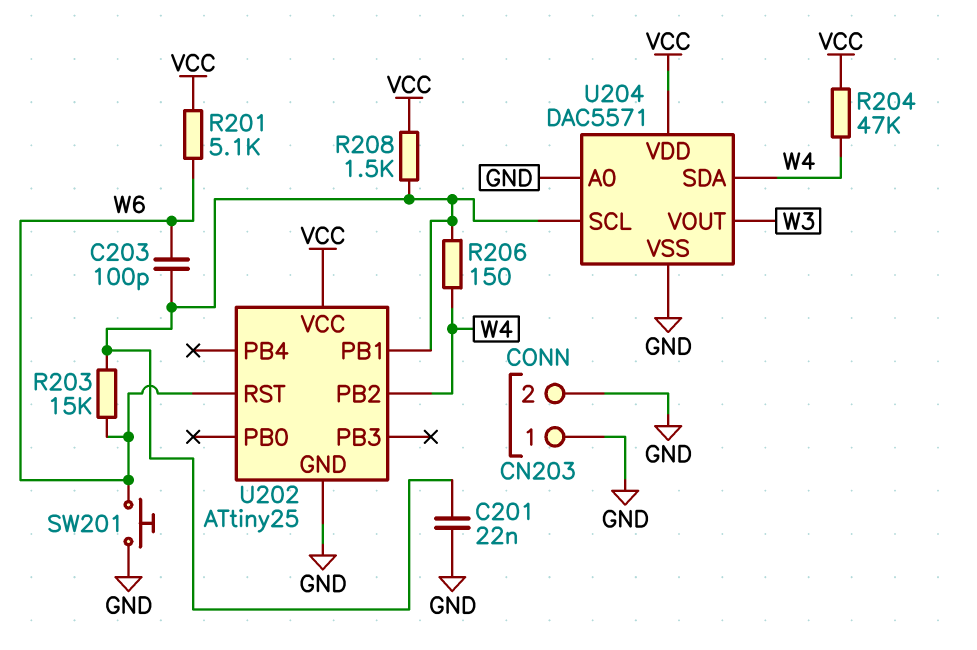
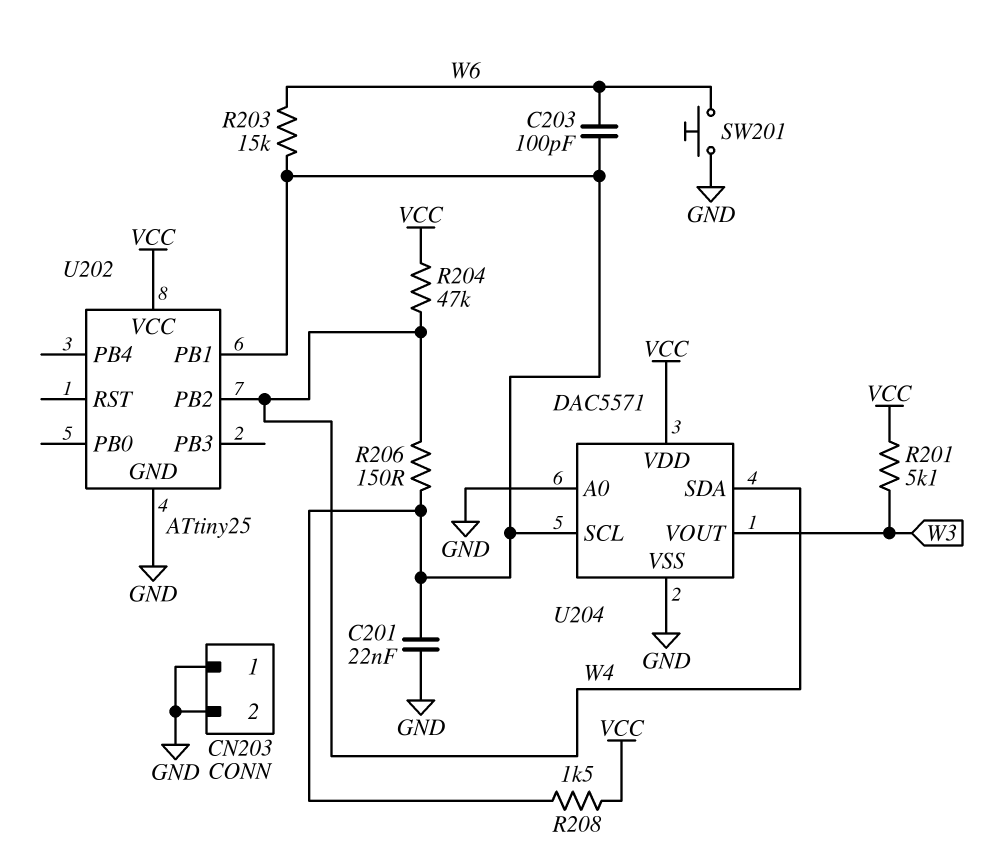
R201: 5.1k (VCC, W6) -> 5.1k (VCC, W3)
U202 pin RST: W6 -> none

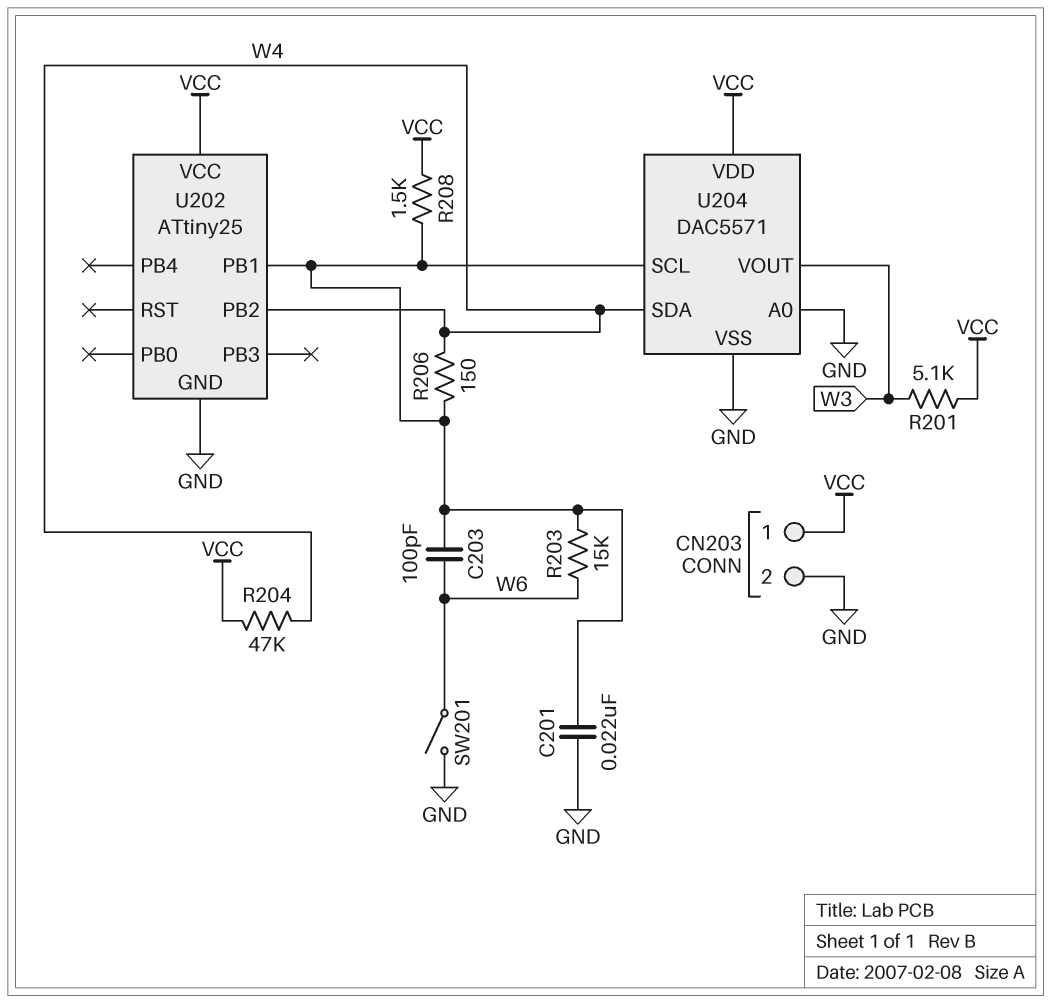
CN203 pin 1: GND -> VCC
SW201: button (GND, W6) -> switch (GND, W6)

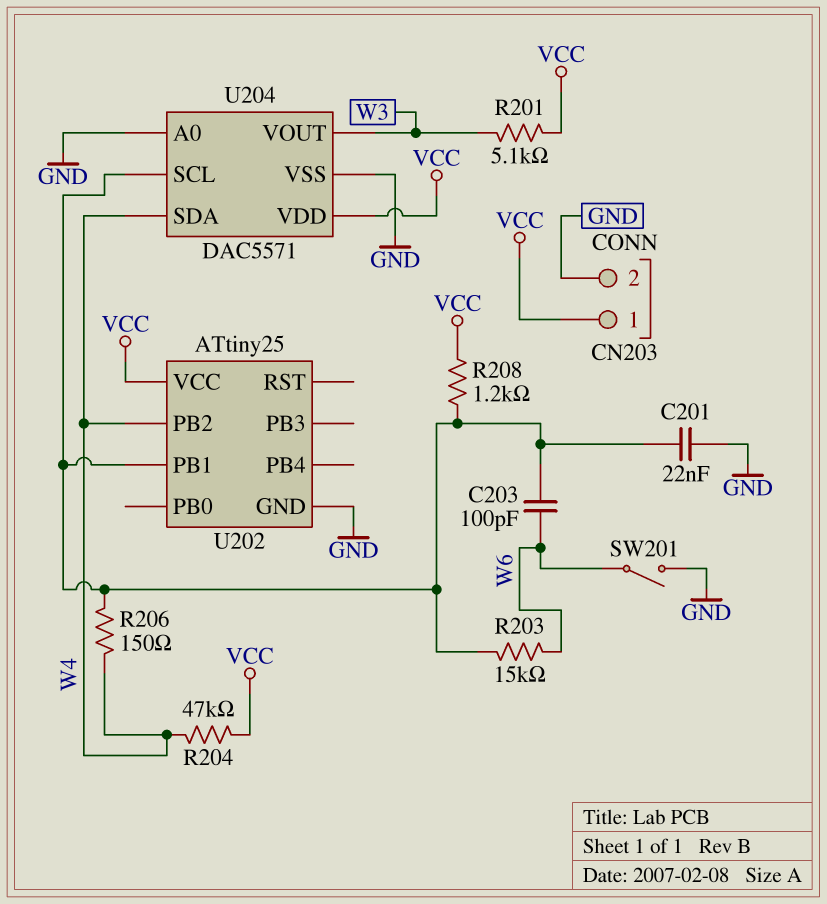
R208: 1.5k (U202/PB1, VCC) -> 1.2k (U202/PB1, VCC)

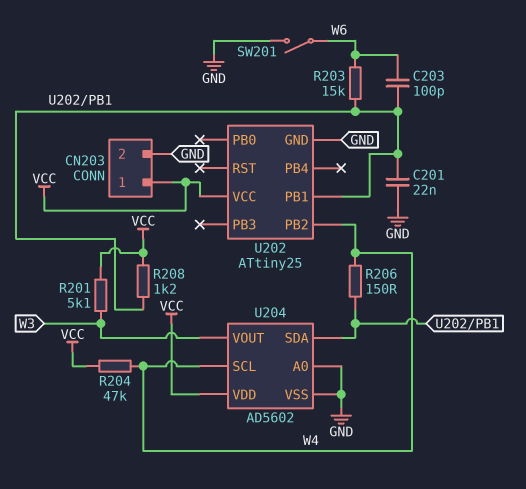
U204: DAC5571 -> AD5602
U204 pin SCL: U202/PB1 -> W4
U204 pin SDA: W4 -> U202/PB1

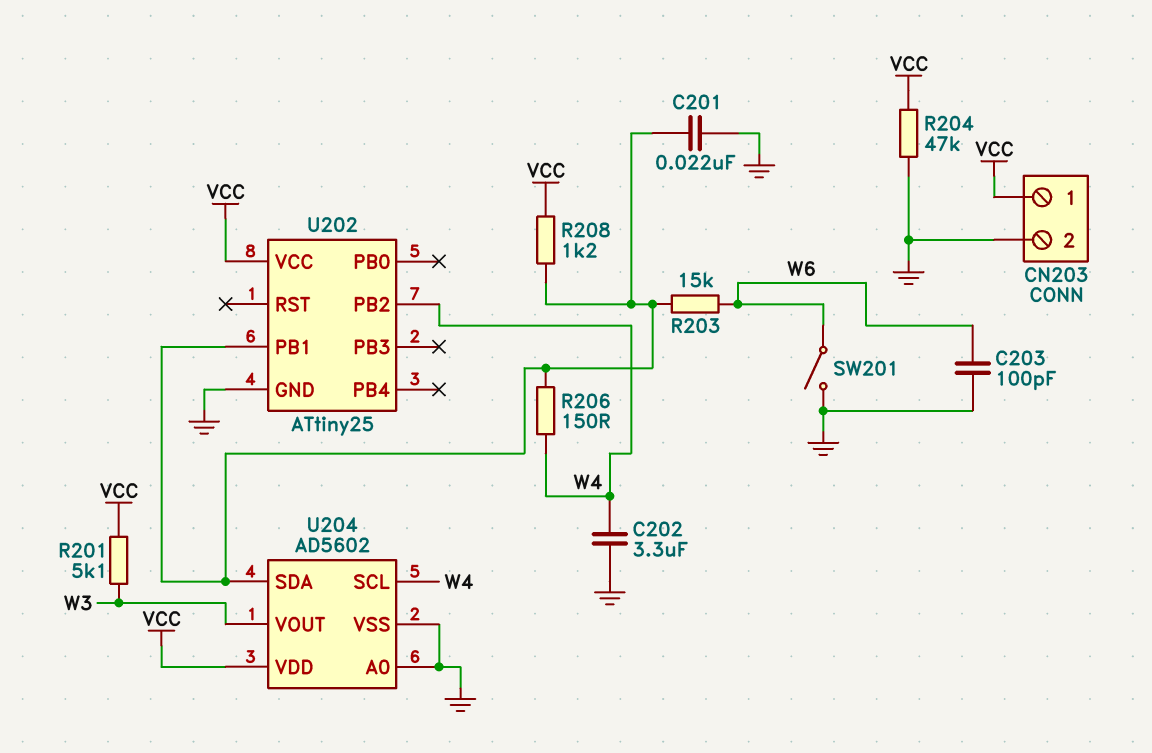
C202: none -> 3.3uF (GND, W4)
C203: 100pF (U202/PB1, W6) -> 100pF (GND, W6)
R204: 47k (VCC, W4) -> 47k (GND, VCC)

